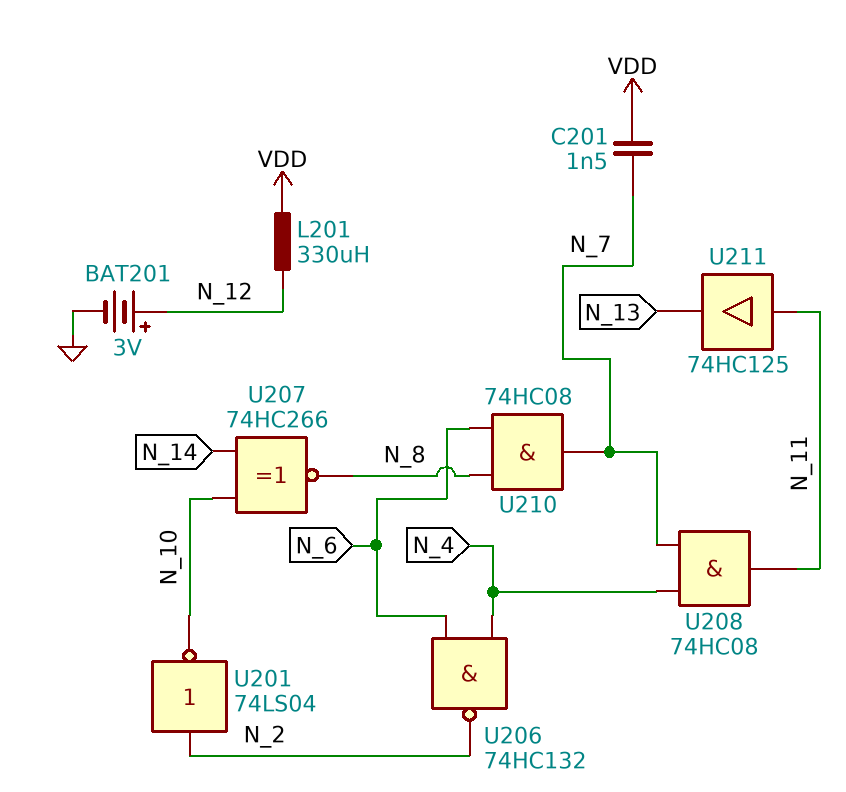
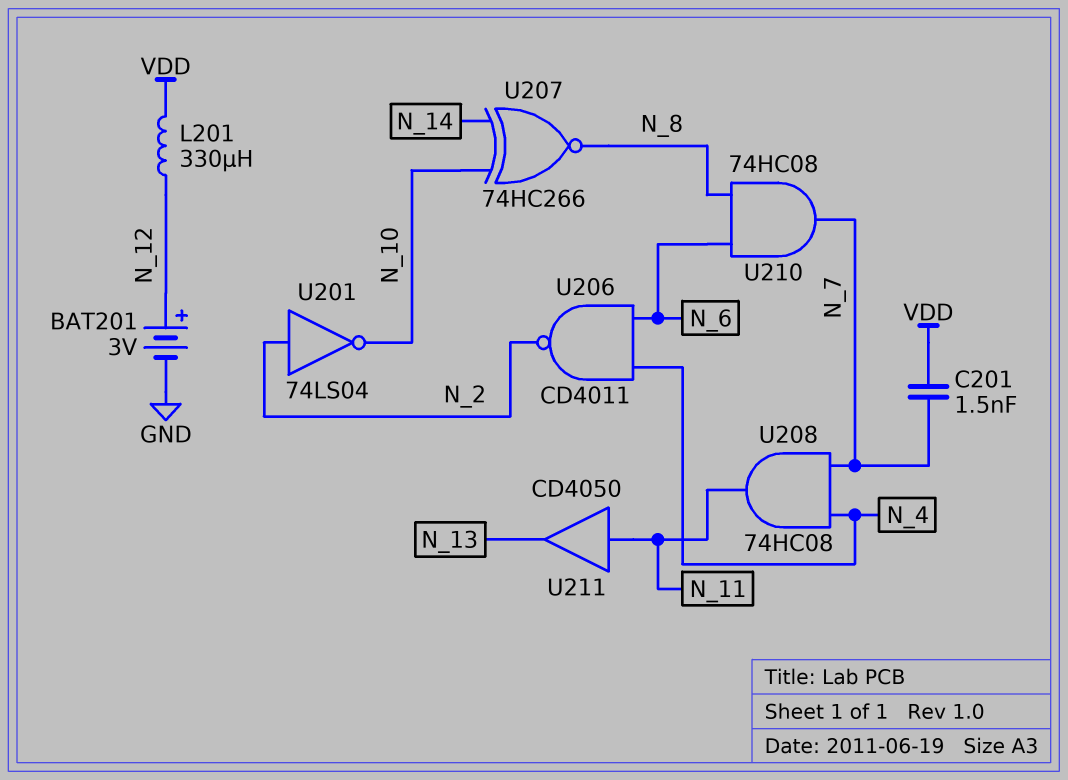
U206: NAND 74HC132 (in N_4, in N_6, out N_2) -> NAND CD4011 (in N_4, in N_6, out N_2)
U211: buffer 74HC125 (in N_11, out N_13) -> buffer CD4050 (in N_11, out N_13)

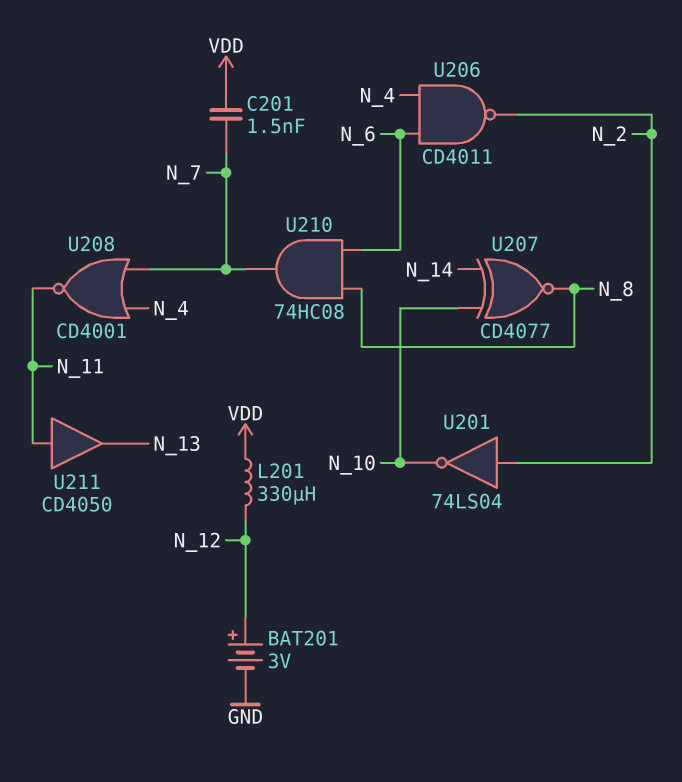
U207: XNOR 74HC266 (in N_10, in N_14, out N_8) -> XNOR CD4077 (in N_10, in N_14, out N_8)
U208: AND 74HC08 (in N_4, in N_7, out N_11) -> NOR CD4001 (in N_4, in N_7, out N_11)

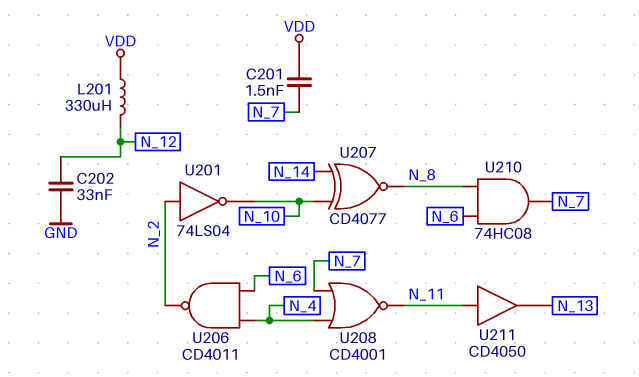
BAT201: 3V (plus N_12, minus GND) -> none
C202: none -> 33nF (GND, N_12)

